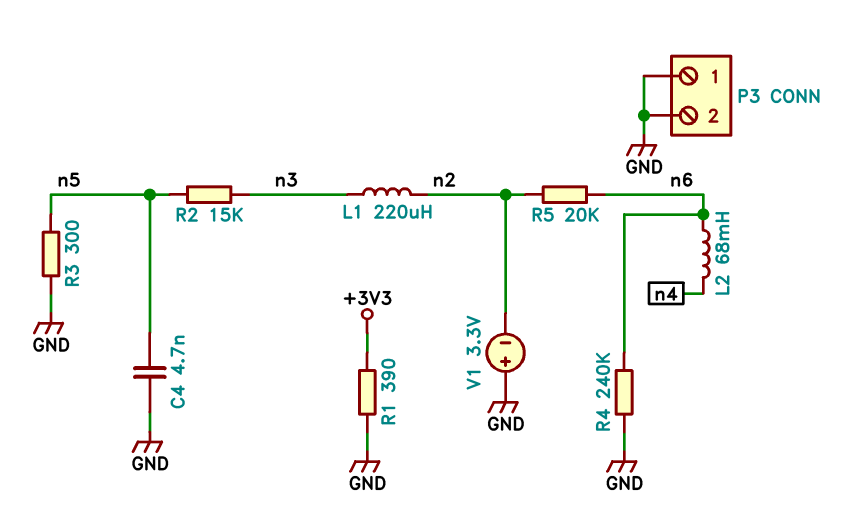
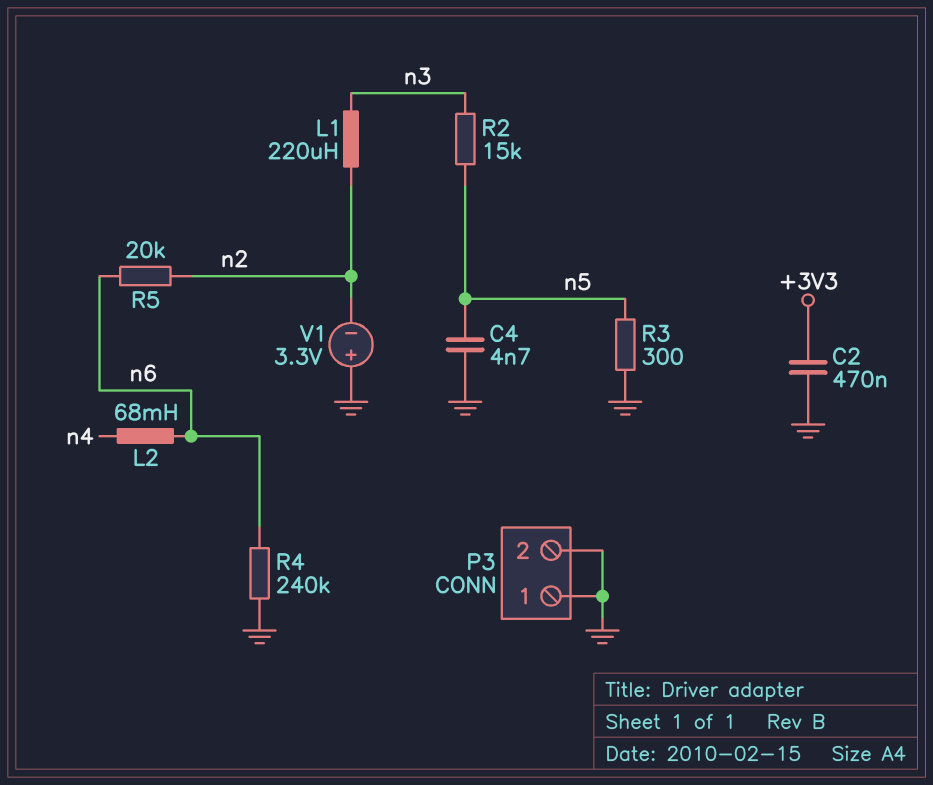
C2: none -> 470nF (+3V3, GND)
R1: 390 (+3V3, GND) -> none

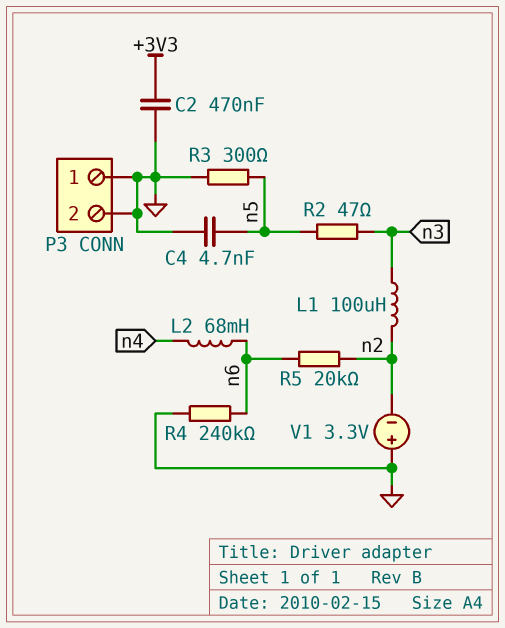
L1: 220uH (n2, n3) -> 100uH (n2, n3)
R2: 15k (n3, n5) -> 47 (n3, n5)

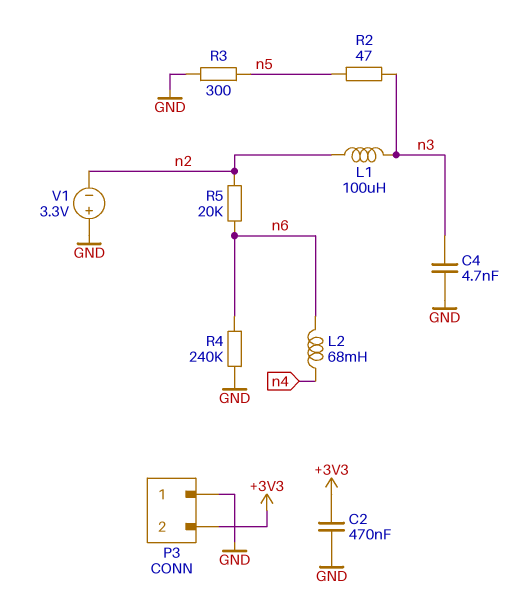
C4: 4.7nF (GND, n5) -> 4.7nF (GND, n3)
P3 pin 2: GND -> +3V3

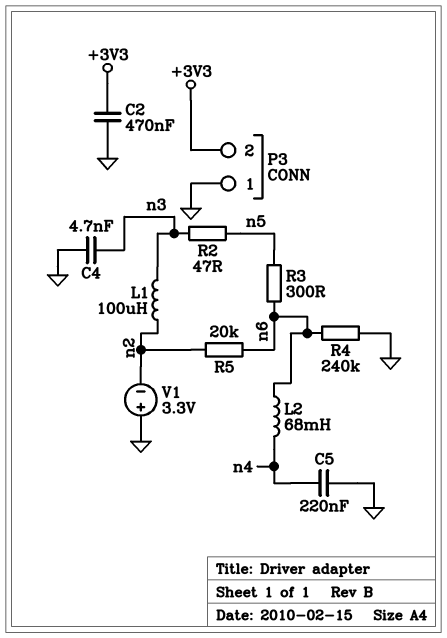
C5: none -> 220nF (GND, n4)
R3: 300 (GND, n5) -> 300 (n5, n6)

